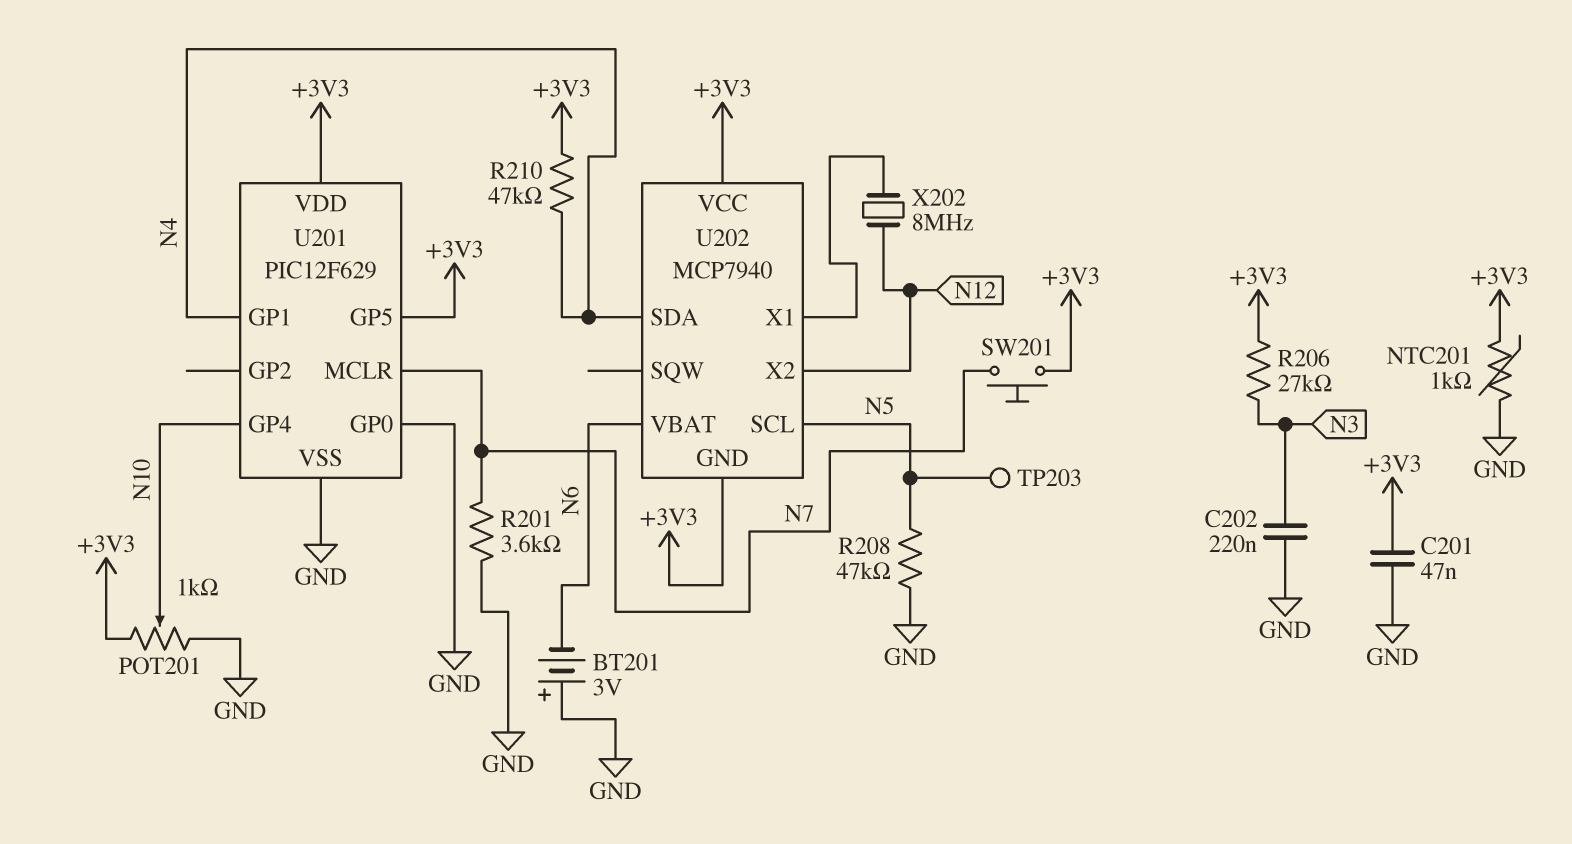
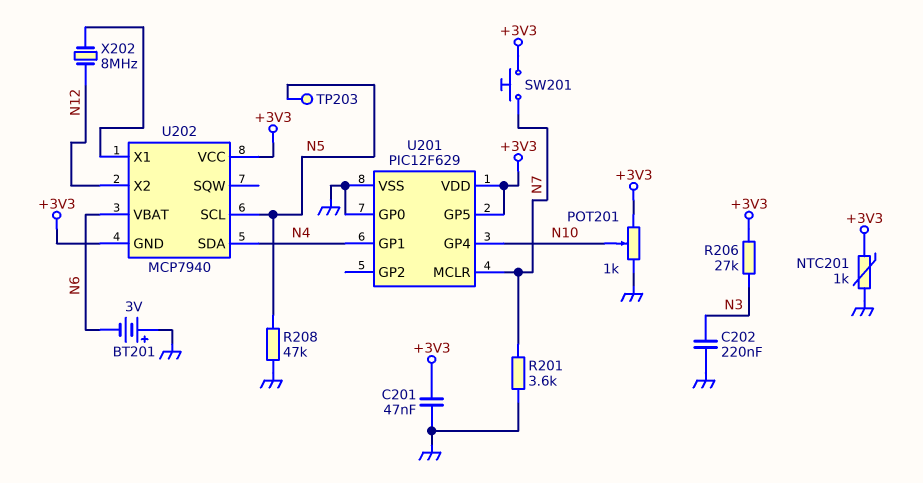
R210: 47k (+3V3, N4) -> none

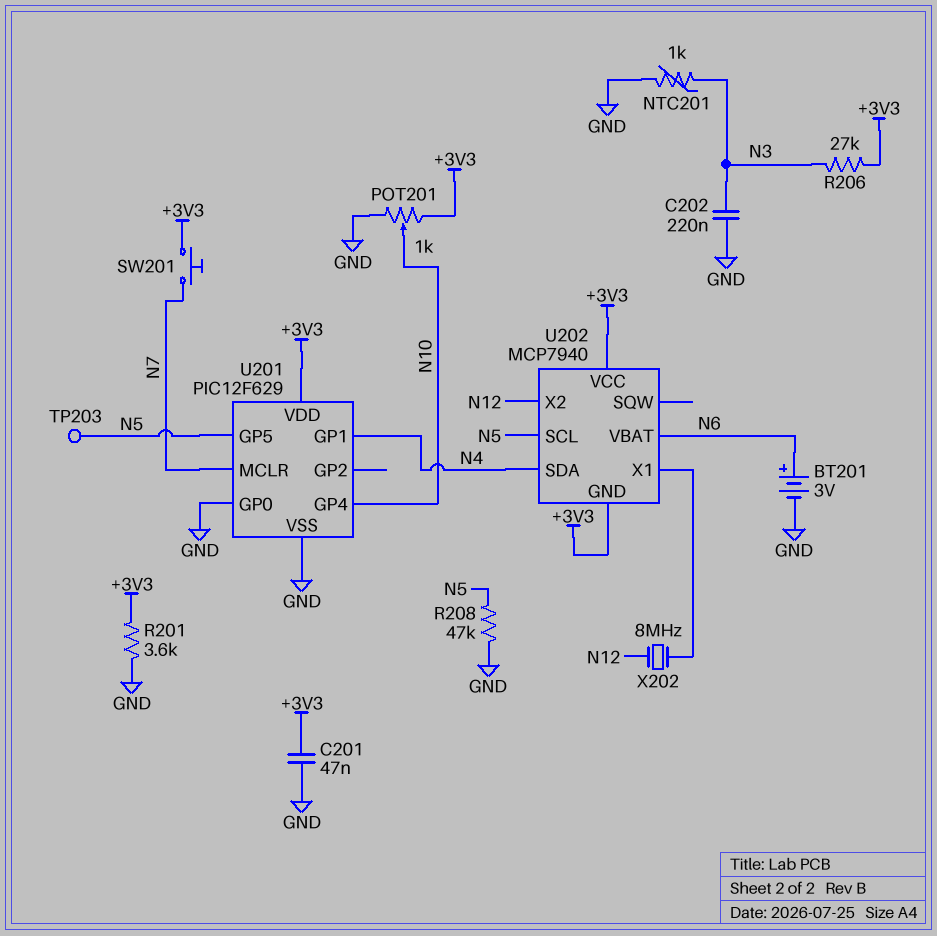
BT201: 3V (plus GND, minus N6) -> 3V (plus N6, minus GND)
NTC201: 1k (+3V3, GND) -> 1k (GND, N3)
R201: 3.6k (GND, N7) -> 3.6k (+3V3, GND)
U201 pin GP5: +3V3 -> N5

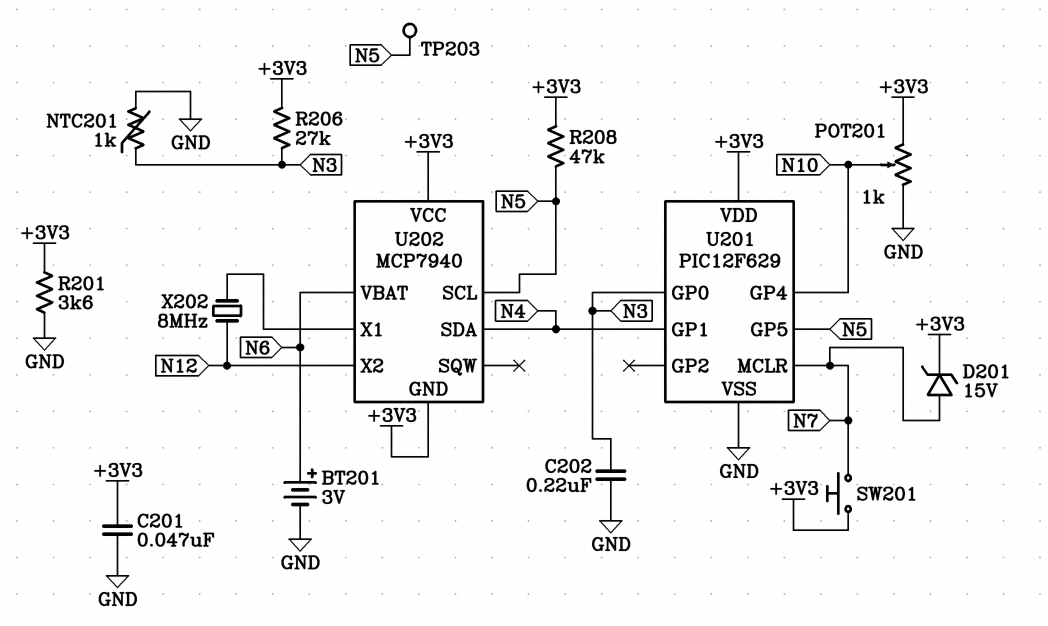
D201: none -> zener 15V (A N7, K +3V3)
R208: 47k (GND, N5) -> 47k (+3V3, N5)
U201 pin GP0: GND -> N3

